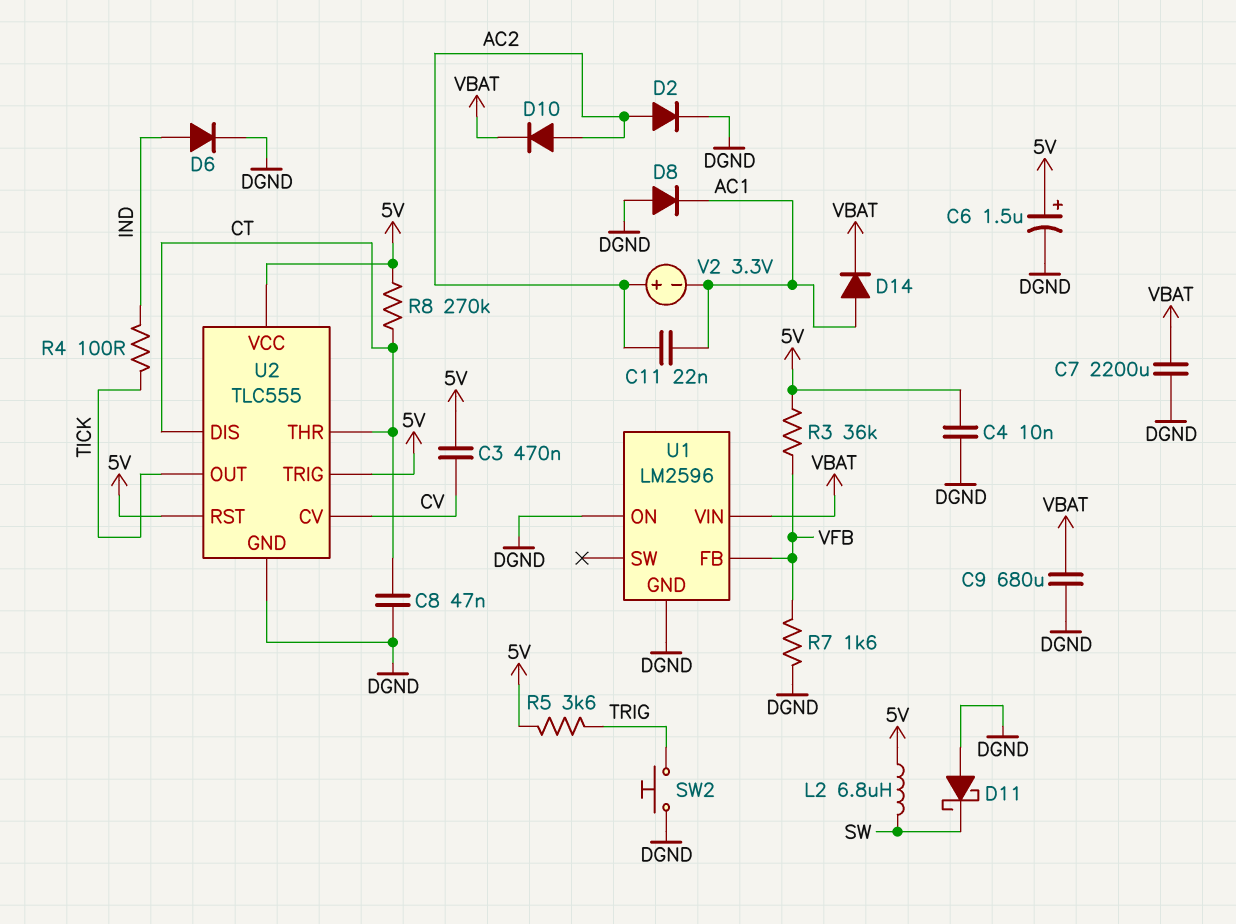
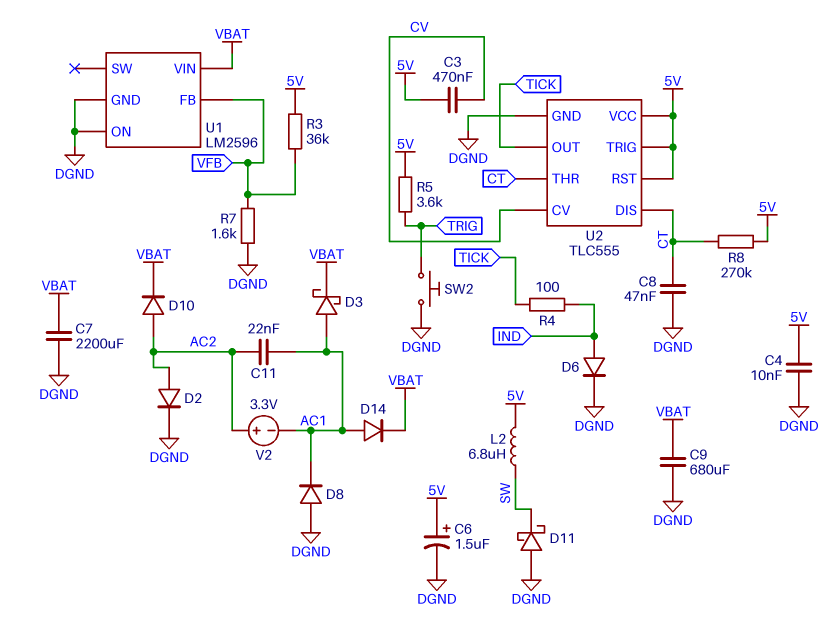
D3: none -> schottky (A AC1, K VBAT)

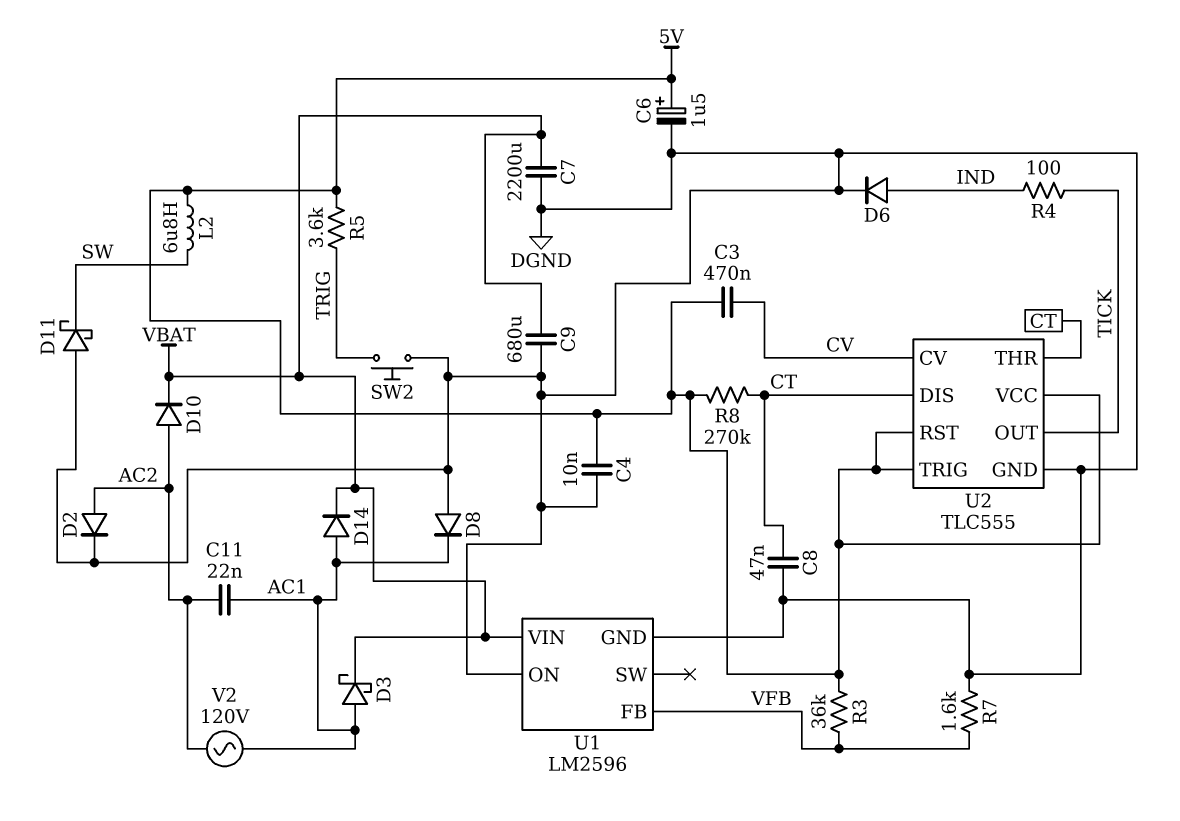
V2: 3.3V (plus AC2, minus AC1) -> AC 120V (AC1, AC2)

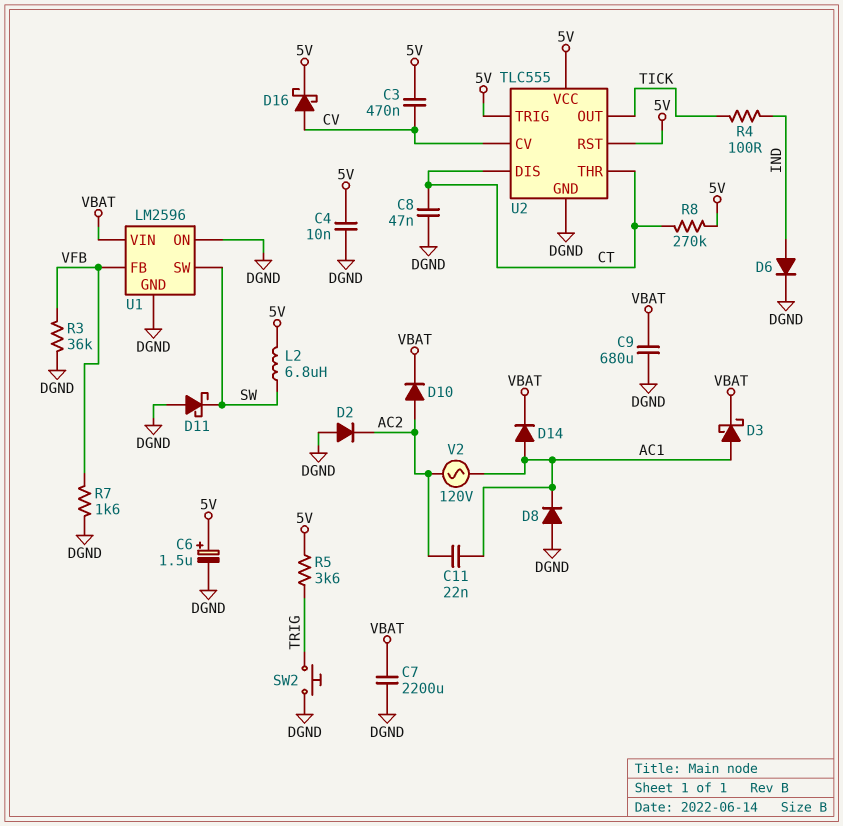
D2: diode (A AC2, K DGND) -> diode (A DGND, K AC2)
D16: none -> schottky (A CV, K 5V)
R3: 36k (5V, VFB) -> 36k (DGND, VFB)
U1 pin SW: none -> SW

